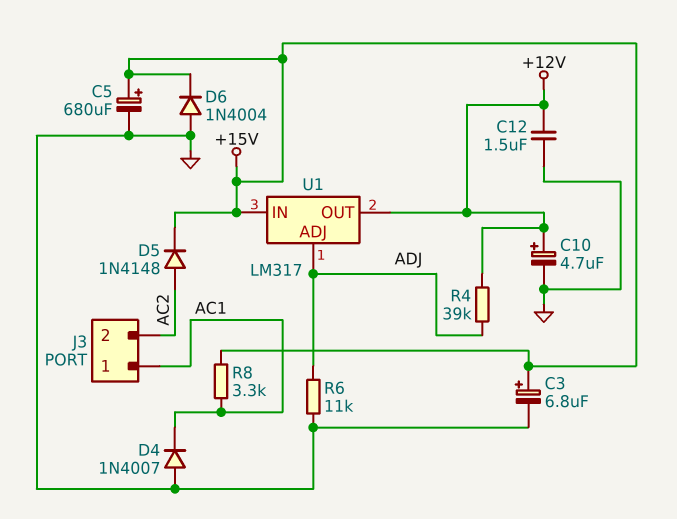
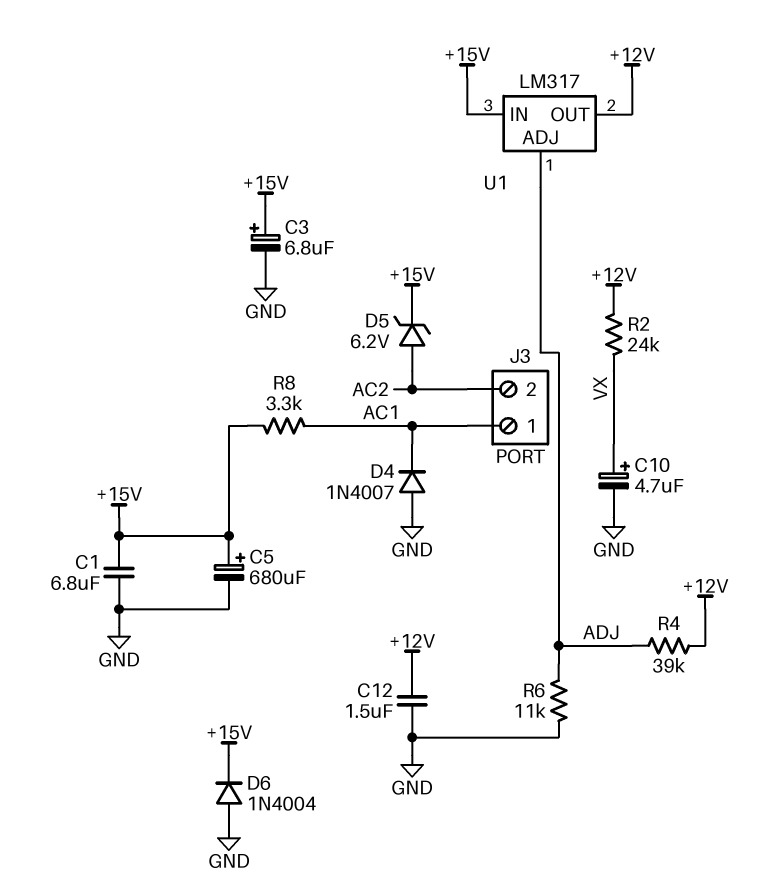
C1: none -> 6.8uF (+15V, GND)
C10: 4.7uF (plus +12V, minus GND) -> 4.7uF (plus VX, minus GND)
D5: diode 1N4148 (A AC2, K +15V) -> zener 6.2V (A AC2, K +15V)
R2: none -> 24k (+12V, VX)

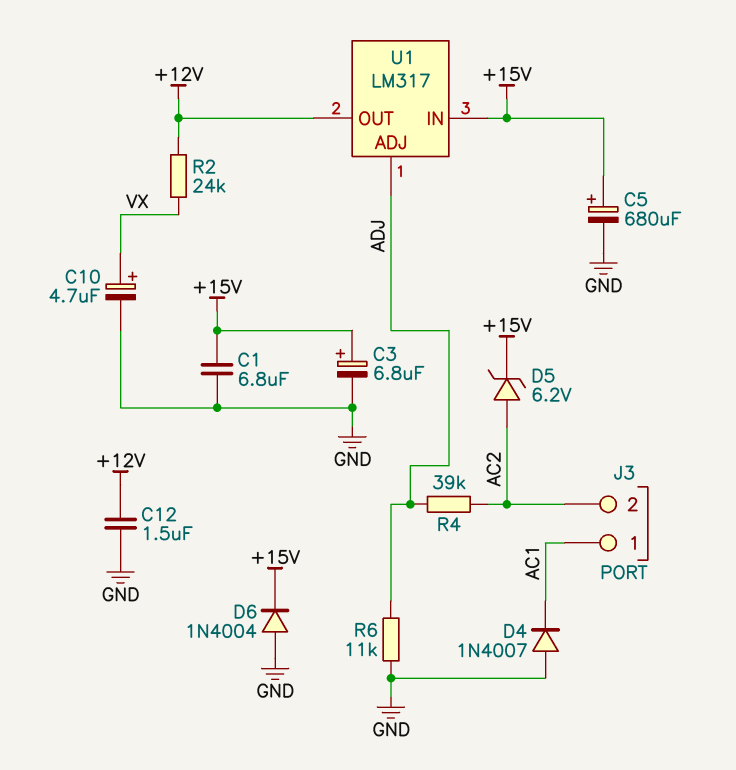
R4: 39k (+12V, ADJ) -> 39k (AC2, ADJ)
R8: 3.3k (+15V, AC1) -> none

